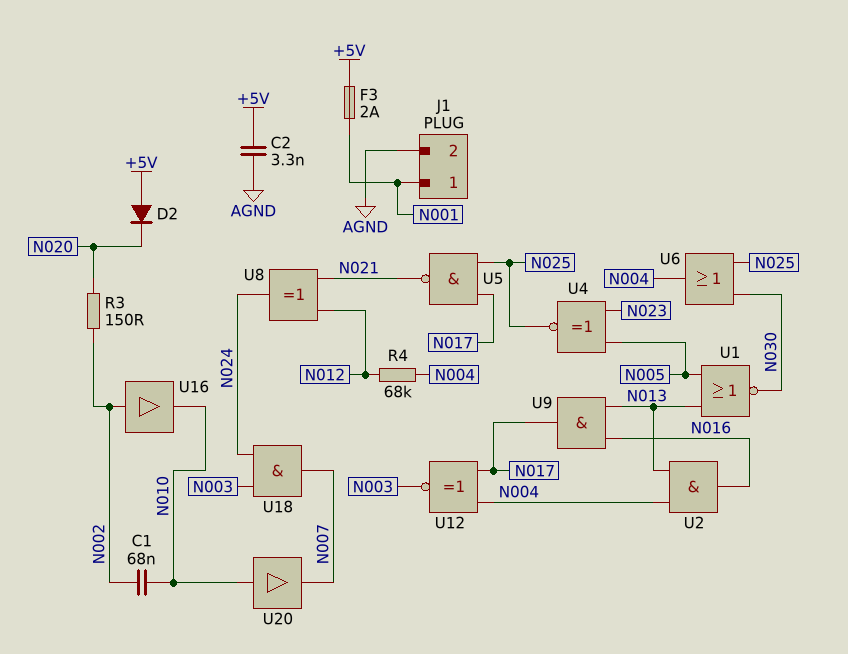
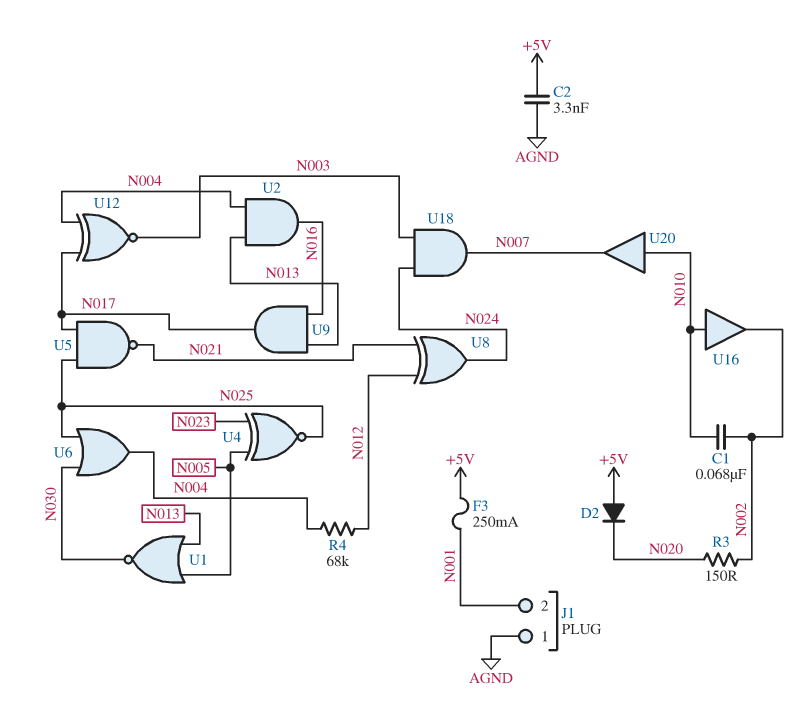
F3: 2A (+5V, N001) -> 250mA (+5V, N001)
J1 pin 1: N001 -> AGND
J1 pin 2: AGND -> N001
U16: buffer (in N002, out N010) -> buffer (in N010, out N002)

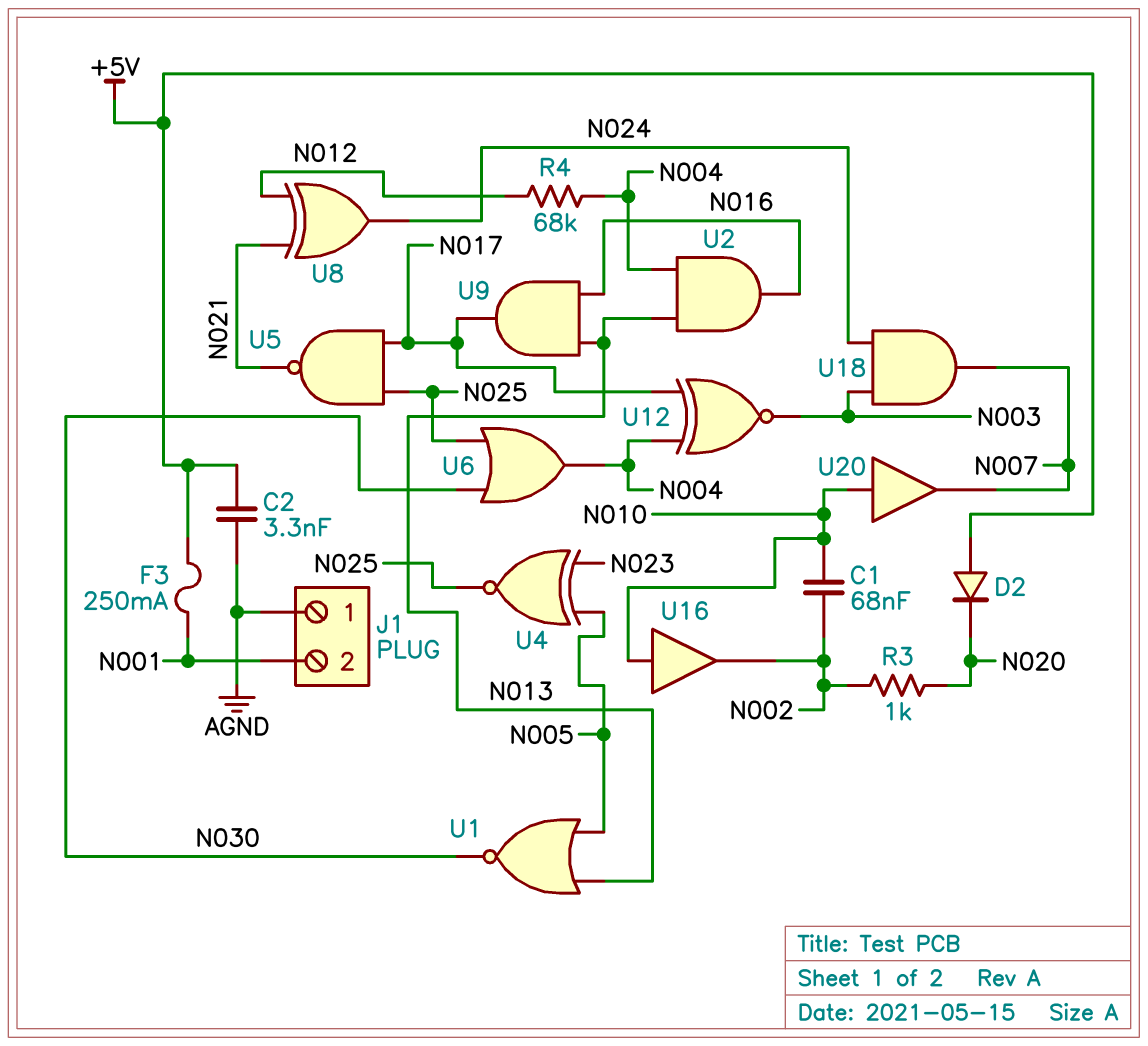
R3: 150 (N002, N020) -> 1k (N002, N020)

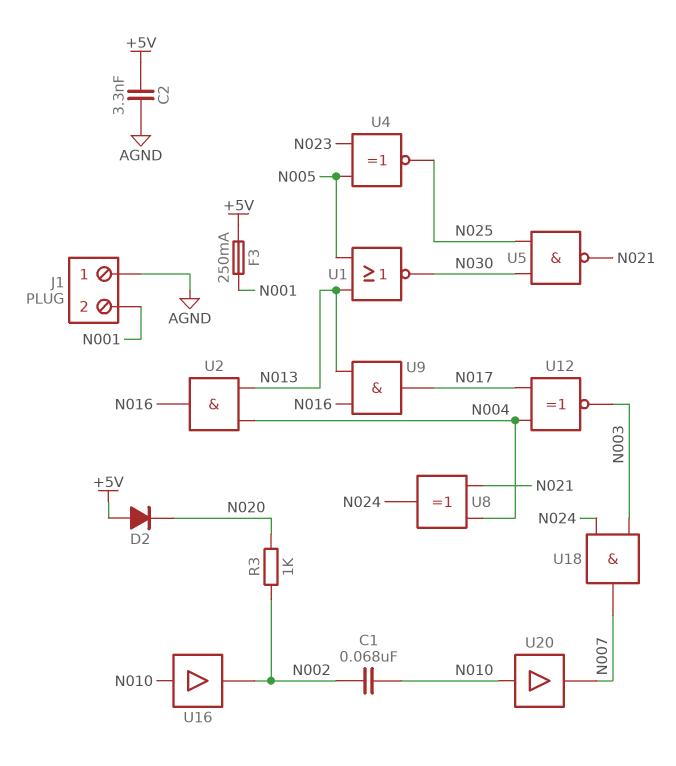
R4: 68k (N004, N012) -> none
U5: NAND (in N017, in N025, out N021) -> NAND (in N025, in N030, out N021)
U6: OR (in N025, in N030, out N004) -> none
U8: XOR (in N012, in N021, out N024) -> XOR (in N004, in N021, out N024)

